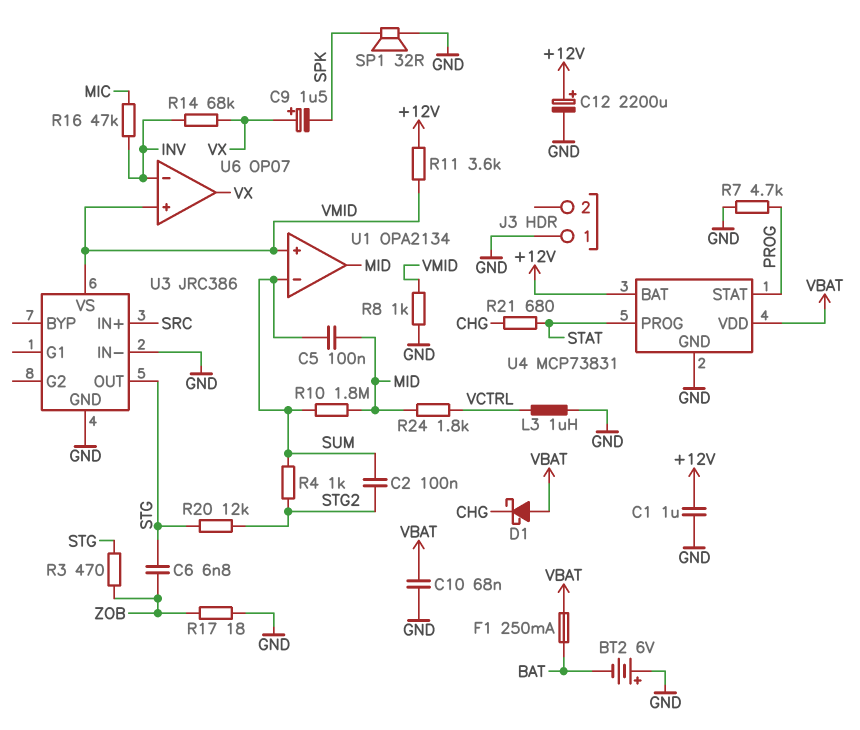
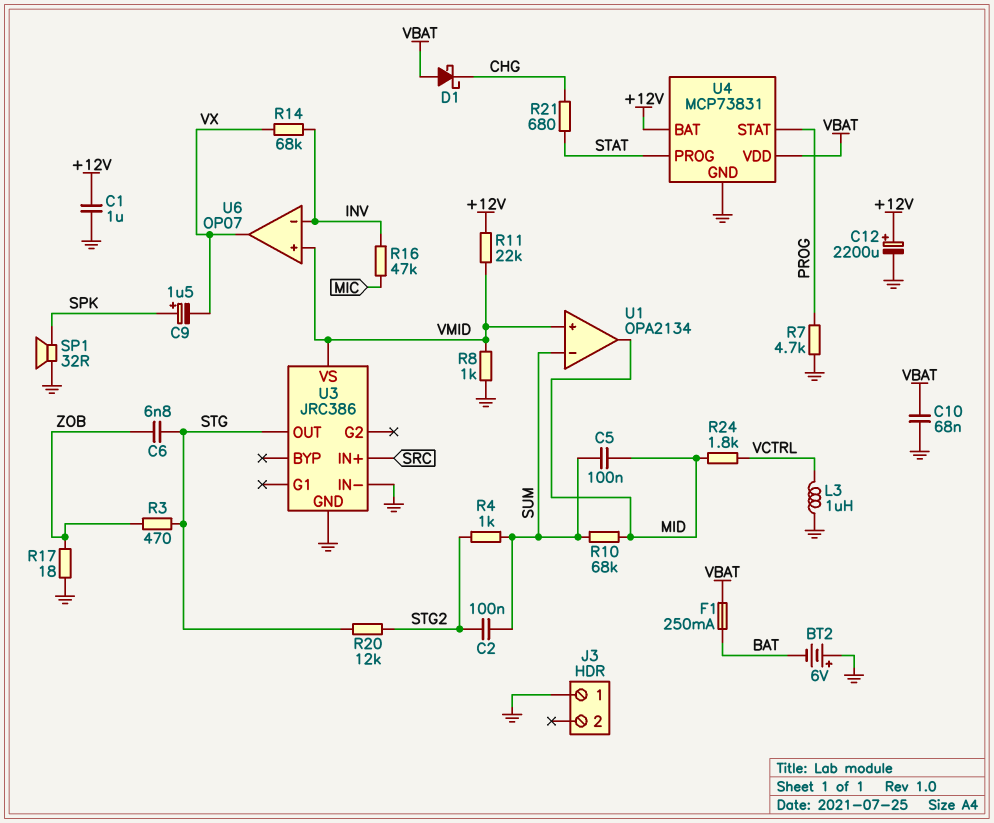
C9: 1.5uF (plus VX, minus SPK) -> 1.5uF (plus SPK, minus VX)
R10: 1.8M (MID, SUM) -> 68k (MID, SUM)
R11: 3.6k (+12V, VMID) -> 22k (+12V, VMID)

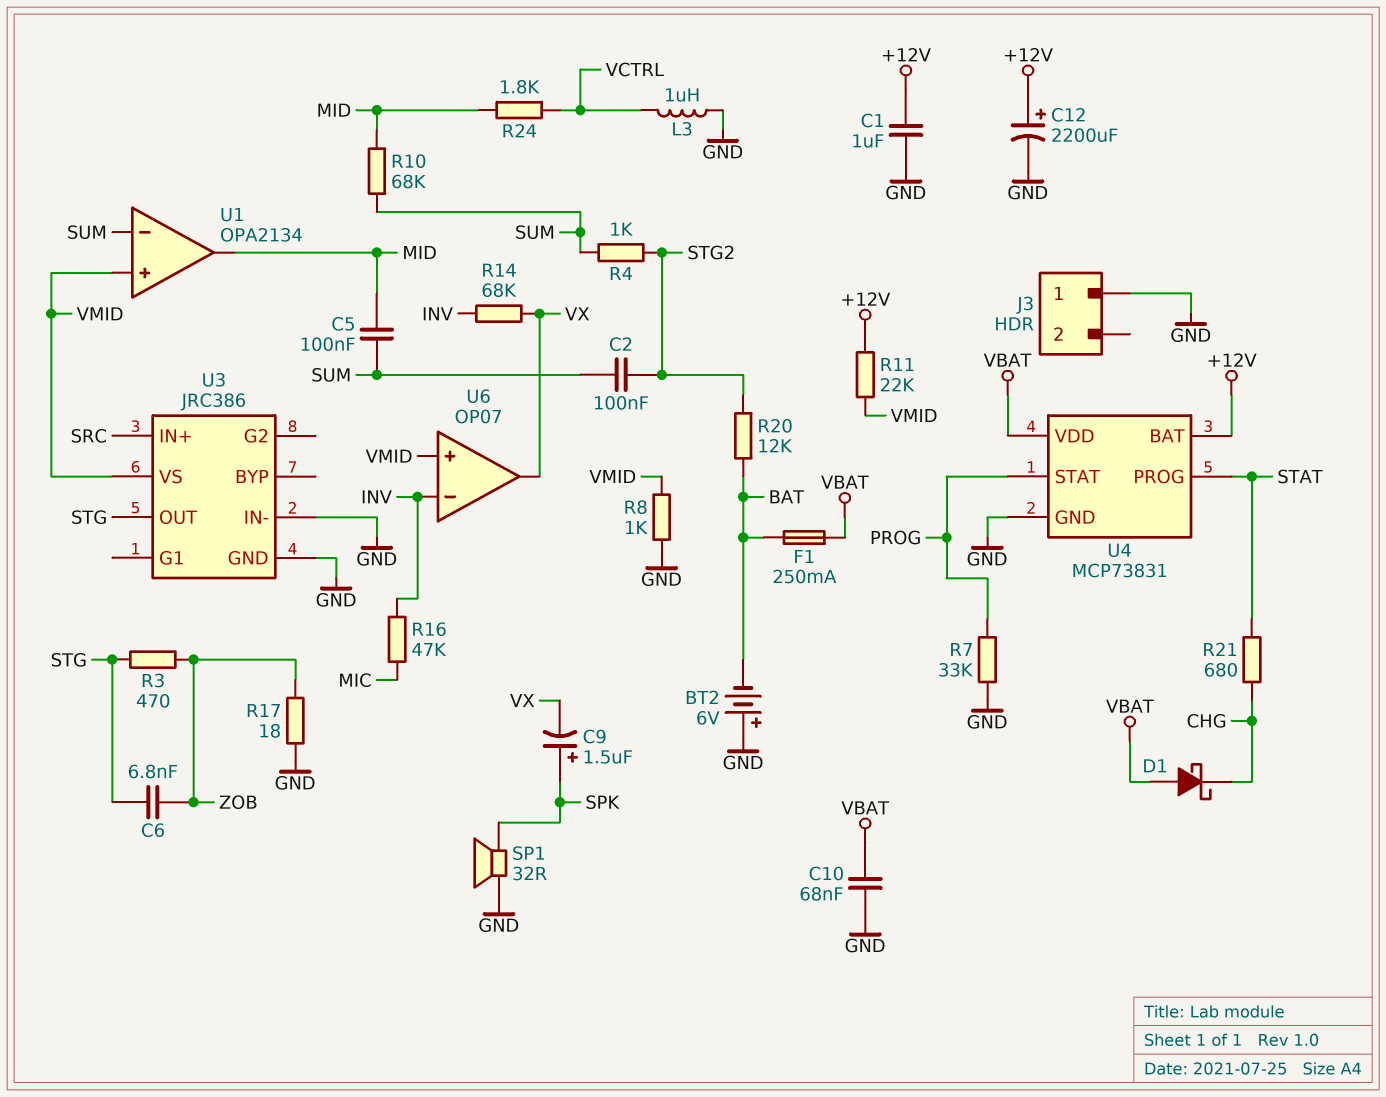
R7: 4.7k (GND, PROG) -> 33k (GND, PROG)
R20: 12k (STG, STG2) -> 12k (BAT, STG2)

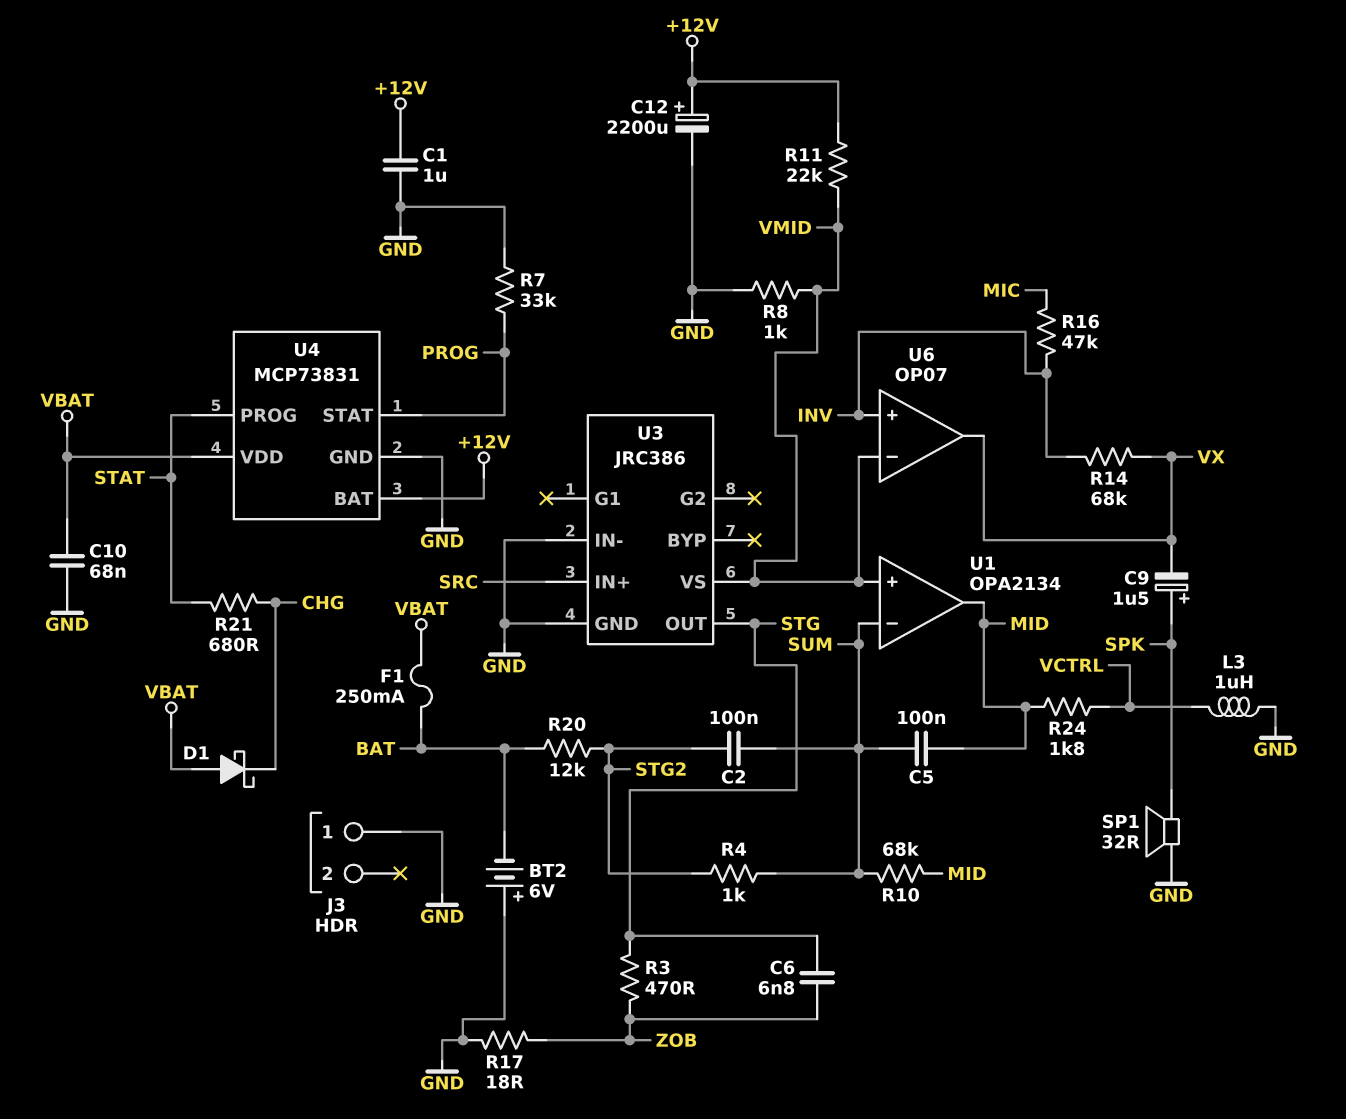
U6 pin in+: VMID -> INV
U6 pin in-: INV -> VMID

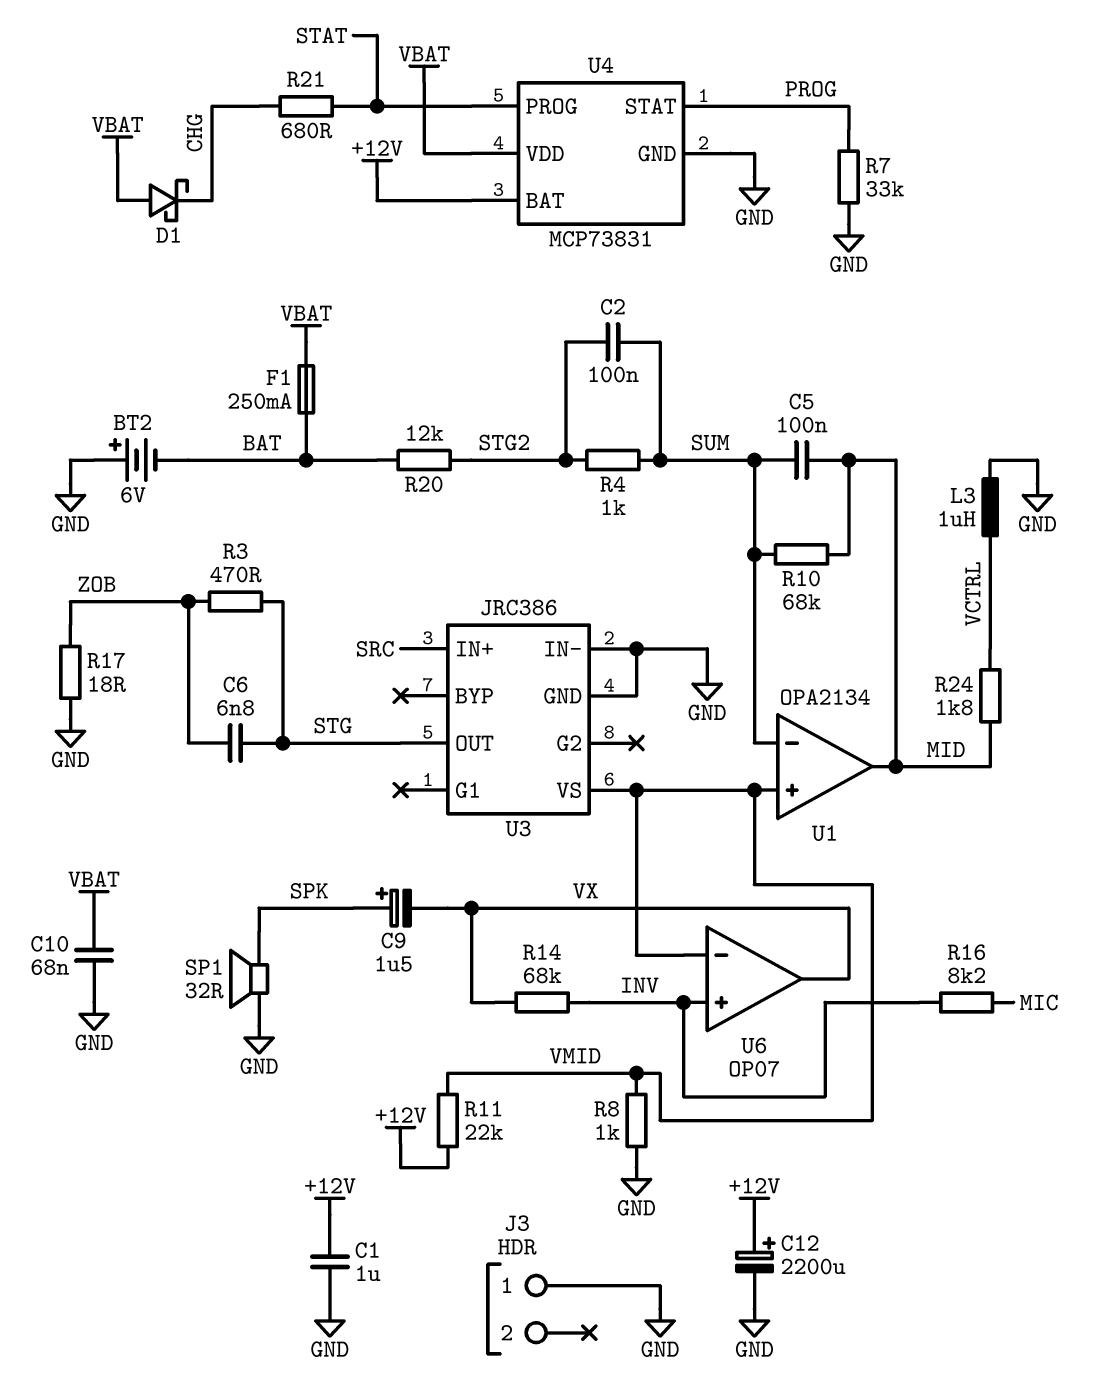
R16: 47k (INV, MIC) -> 8.2k (INV, MIC)

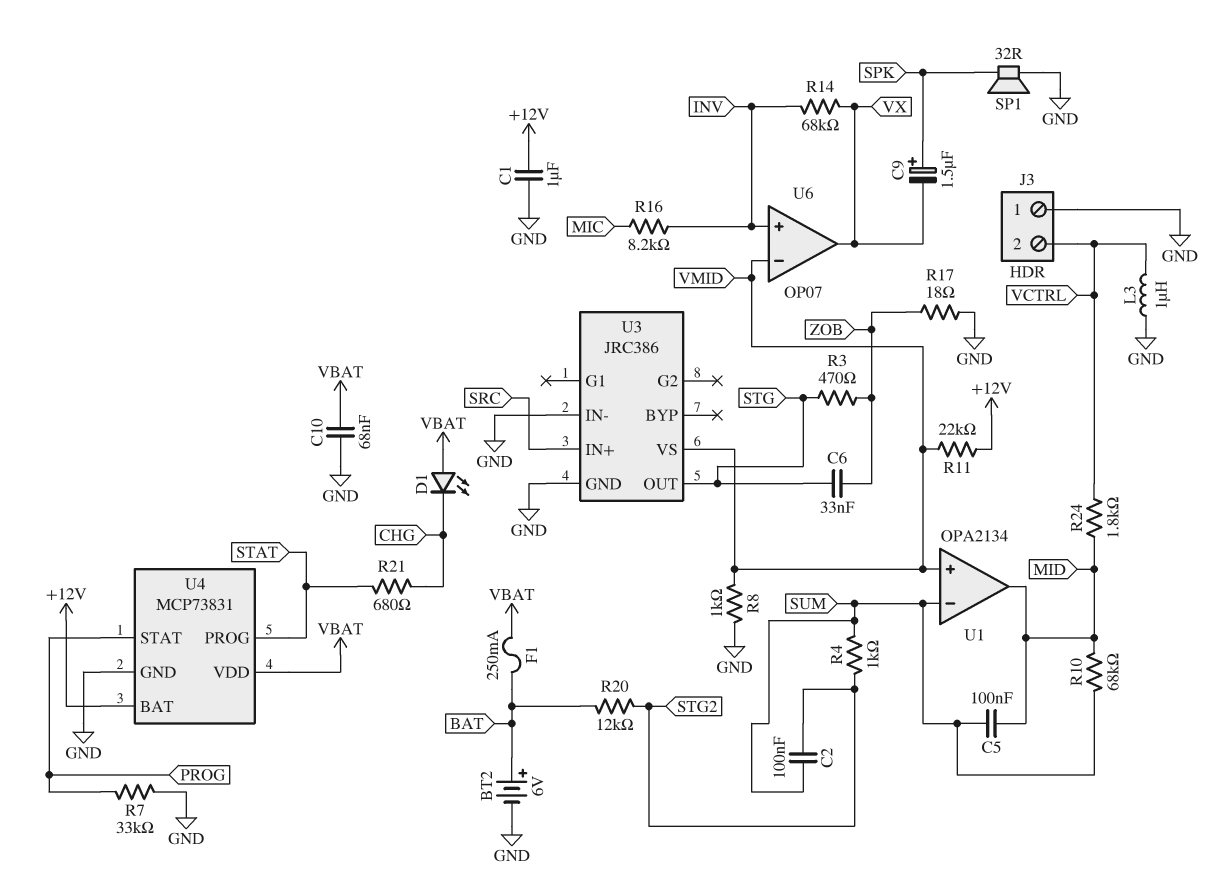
BT2: 6V (plus GND, minus BAT) -> 6V (plus BAT, minus GND)
C6: 6.8nF (STG, ZOB) -> 33nF (STG, ZOB)
C12: 2200uF (plus +12V, minus GND) -> none
D1: schottky (A VBAT, K CHG) -> LED (A VBAT, K CHG)
J3 pin 2: none -> VCTRL

